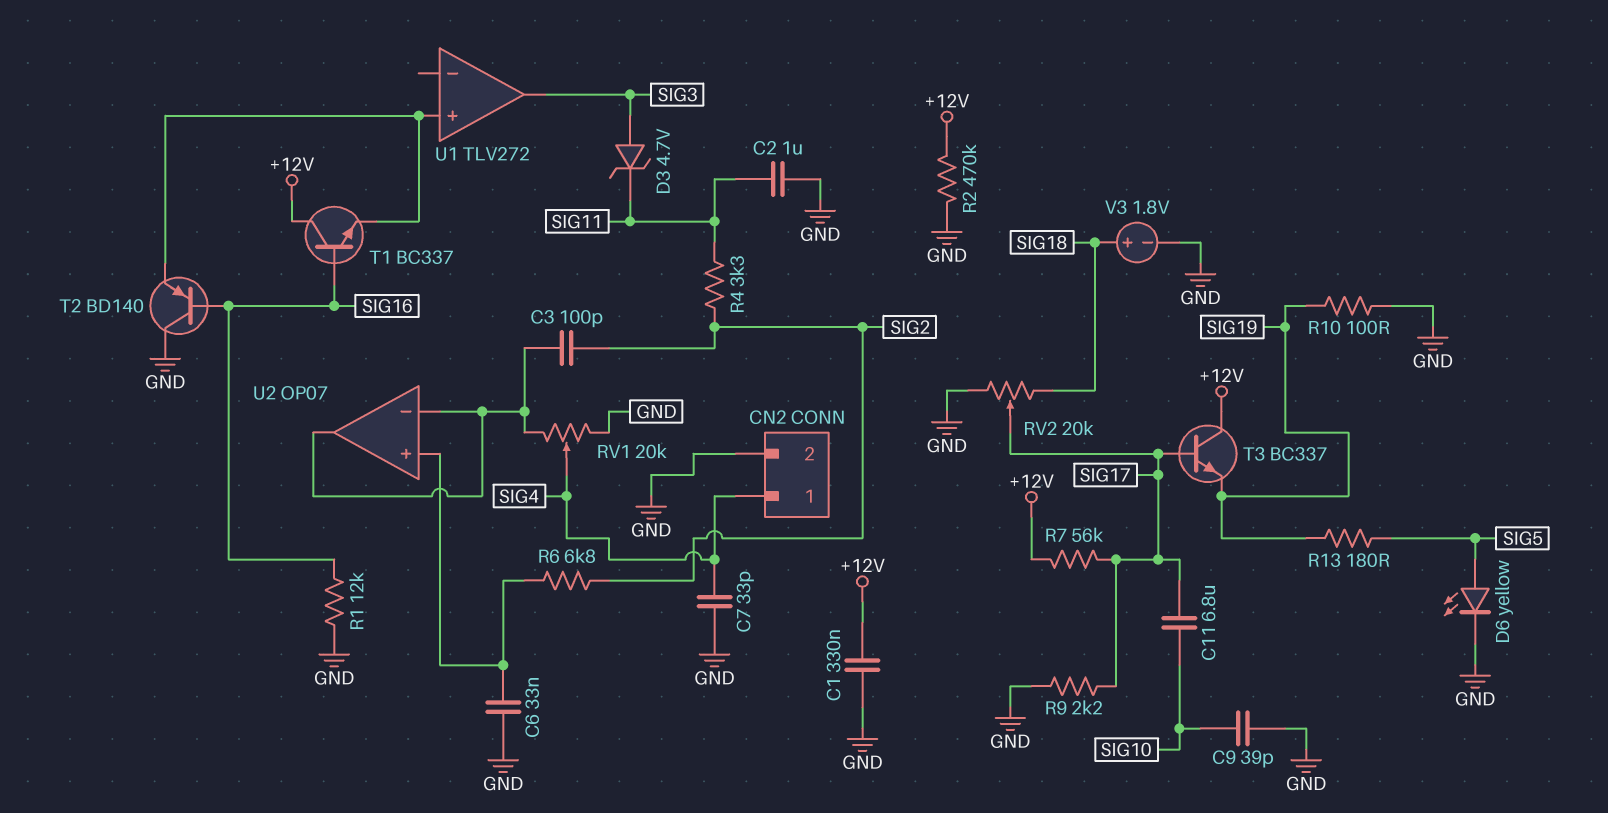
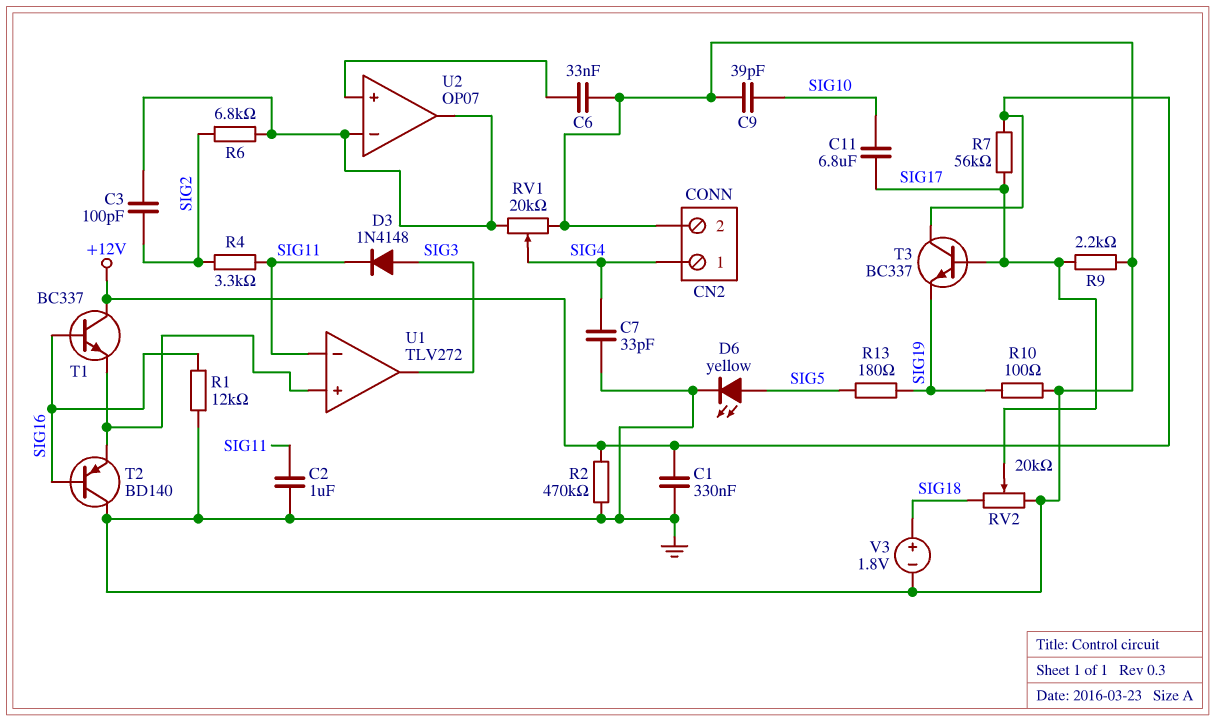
D3: zener 4.7V (A SIG3, K SIG11) -> diode 1N4148 (A SIG3, K SIG11)
R6: 6.8k (SIG2, U2/in+) -> 6.8k (SIG2, U2/in-)
U1 pin in-: none -> SIG11

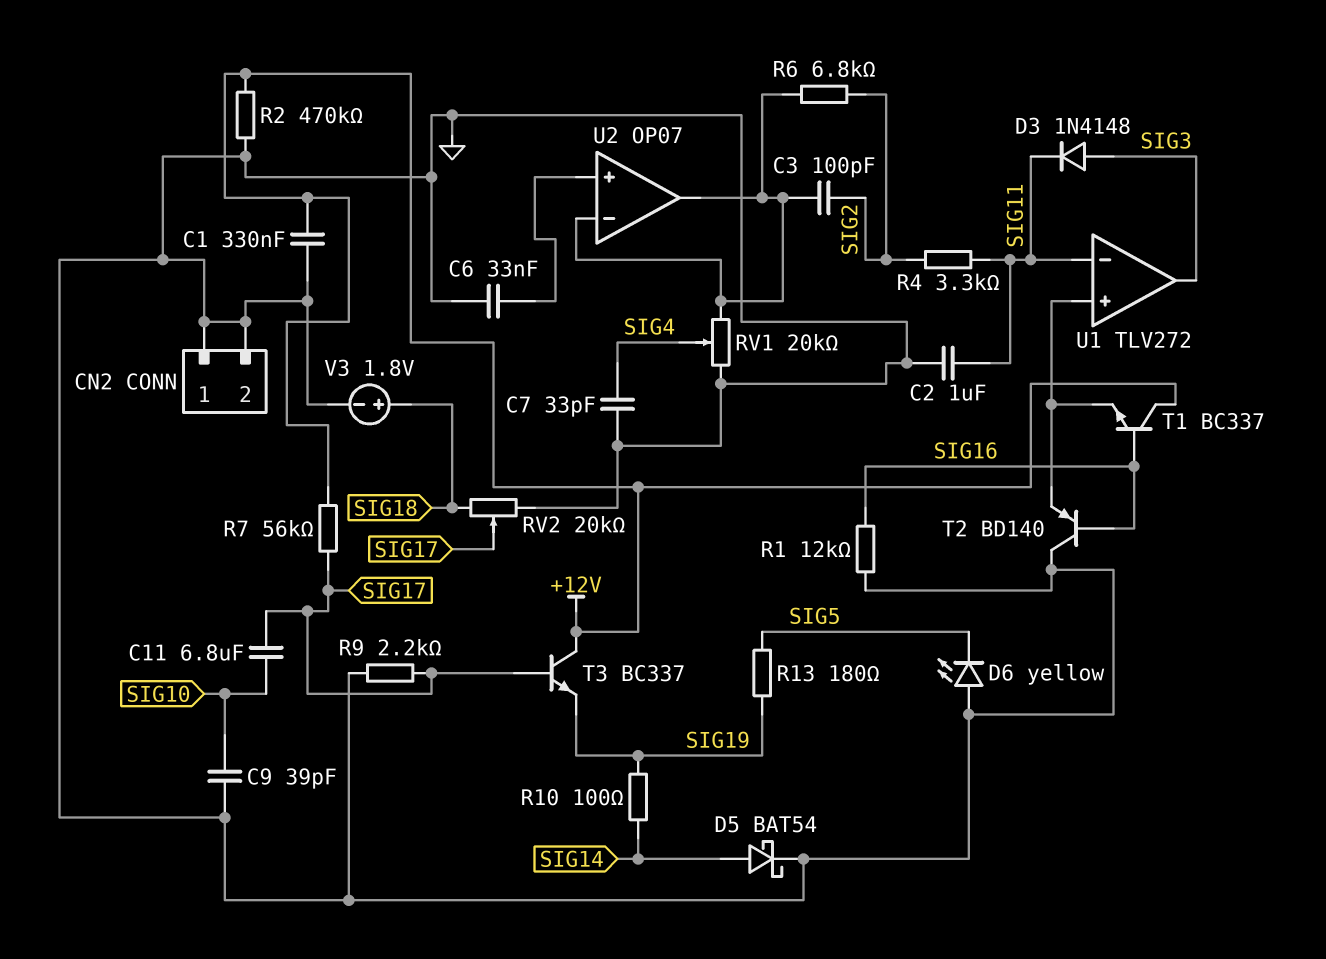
CN2 pin 1: SIG4 -> GND
D5: none -> schottky BAT54 (A SIG14, K GND)
D6: LED yellow (A SIG5, K GND) -> LED yellow (A GND, K SIG5)
R10: 100 (GND, SIG19) -> 100 (SIG14, SIG19)

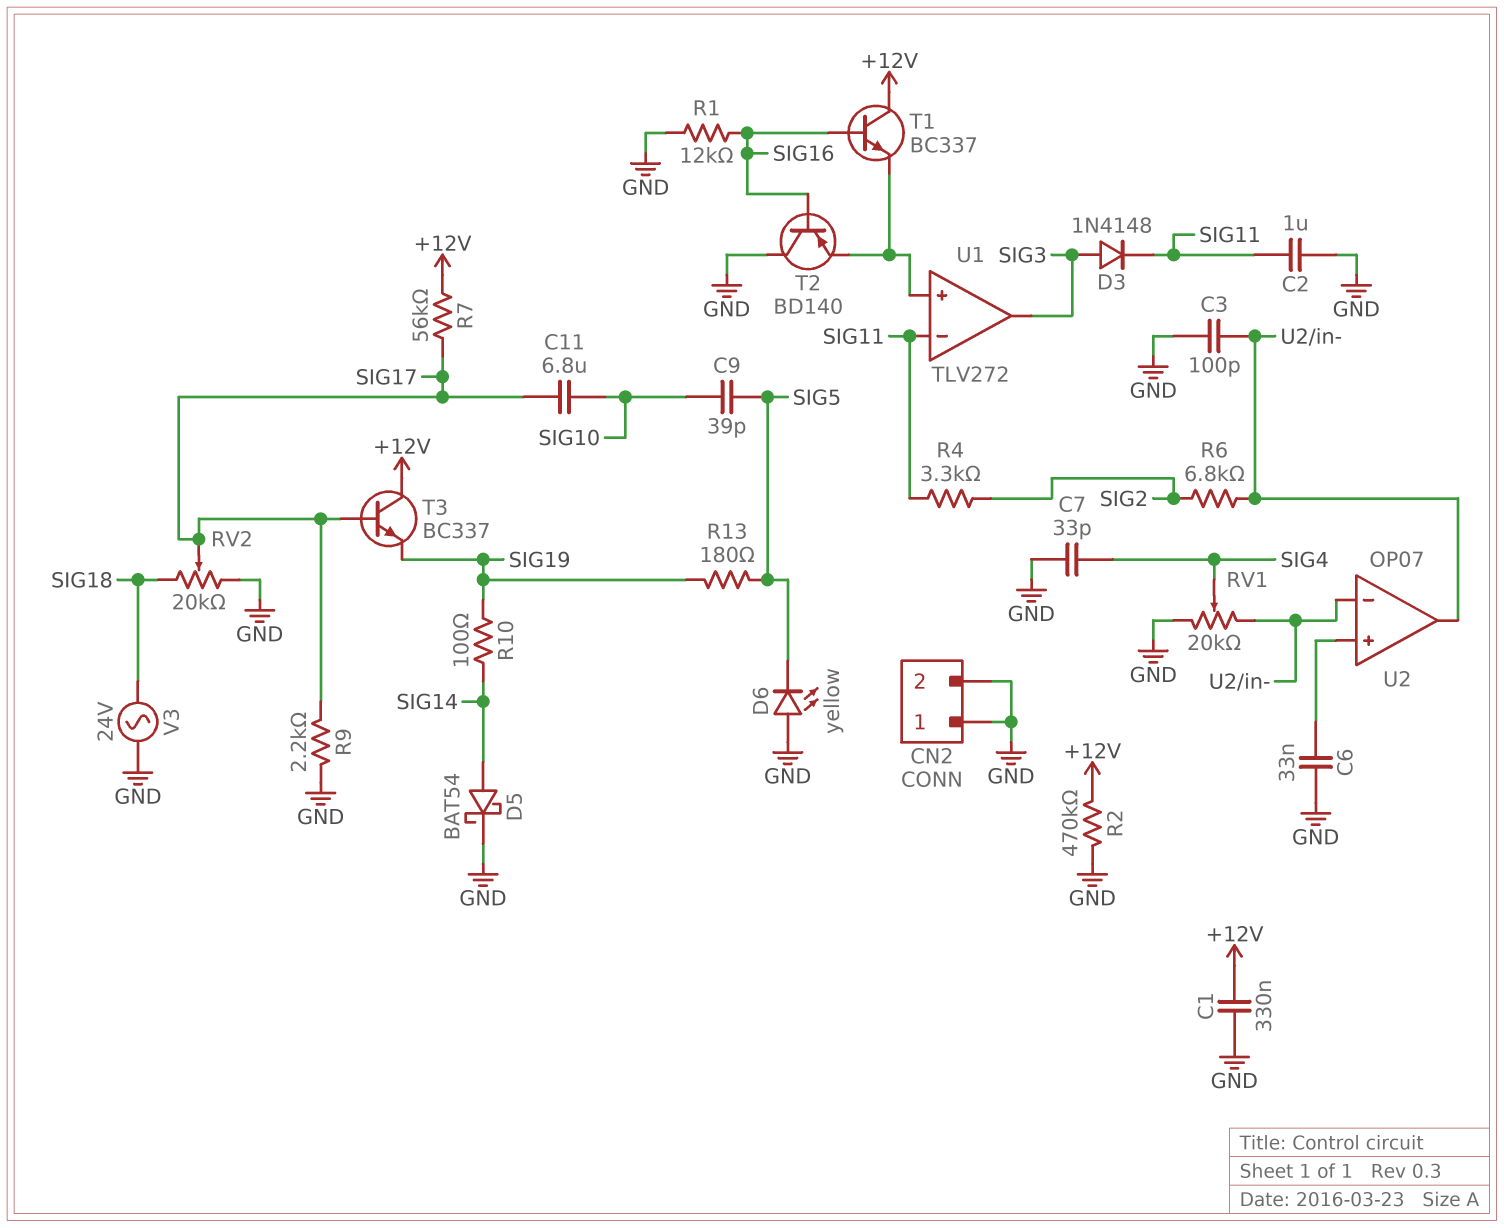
C3: 100pF (SIG2, U2/in-) -> 100pF (GND, U2/in-)
C9: 39pF (GND, SIG10) -> 39pF (SIG5, SIG10)
V3: 1.8V (plus SIG18, minus GND) -> AC 24V (GND, SIG18)

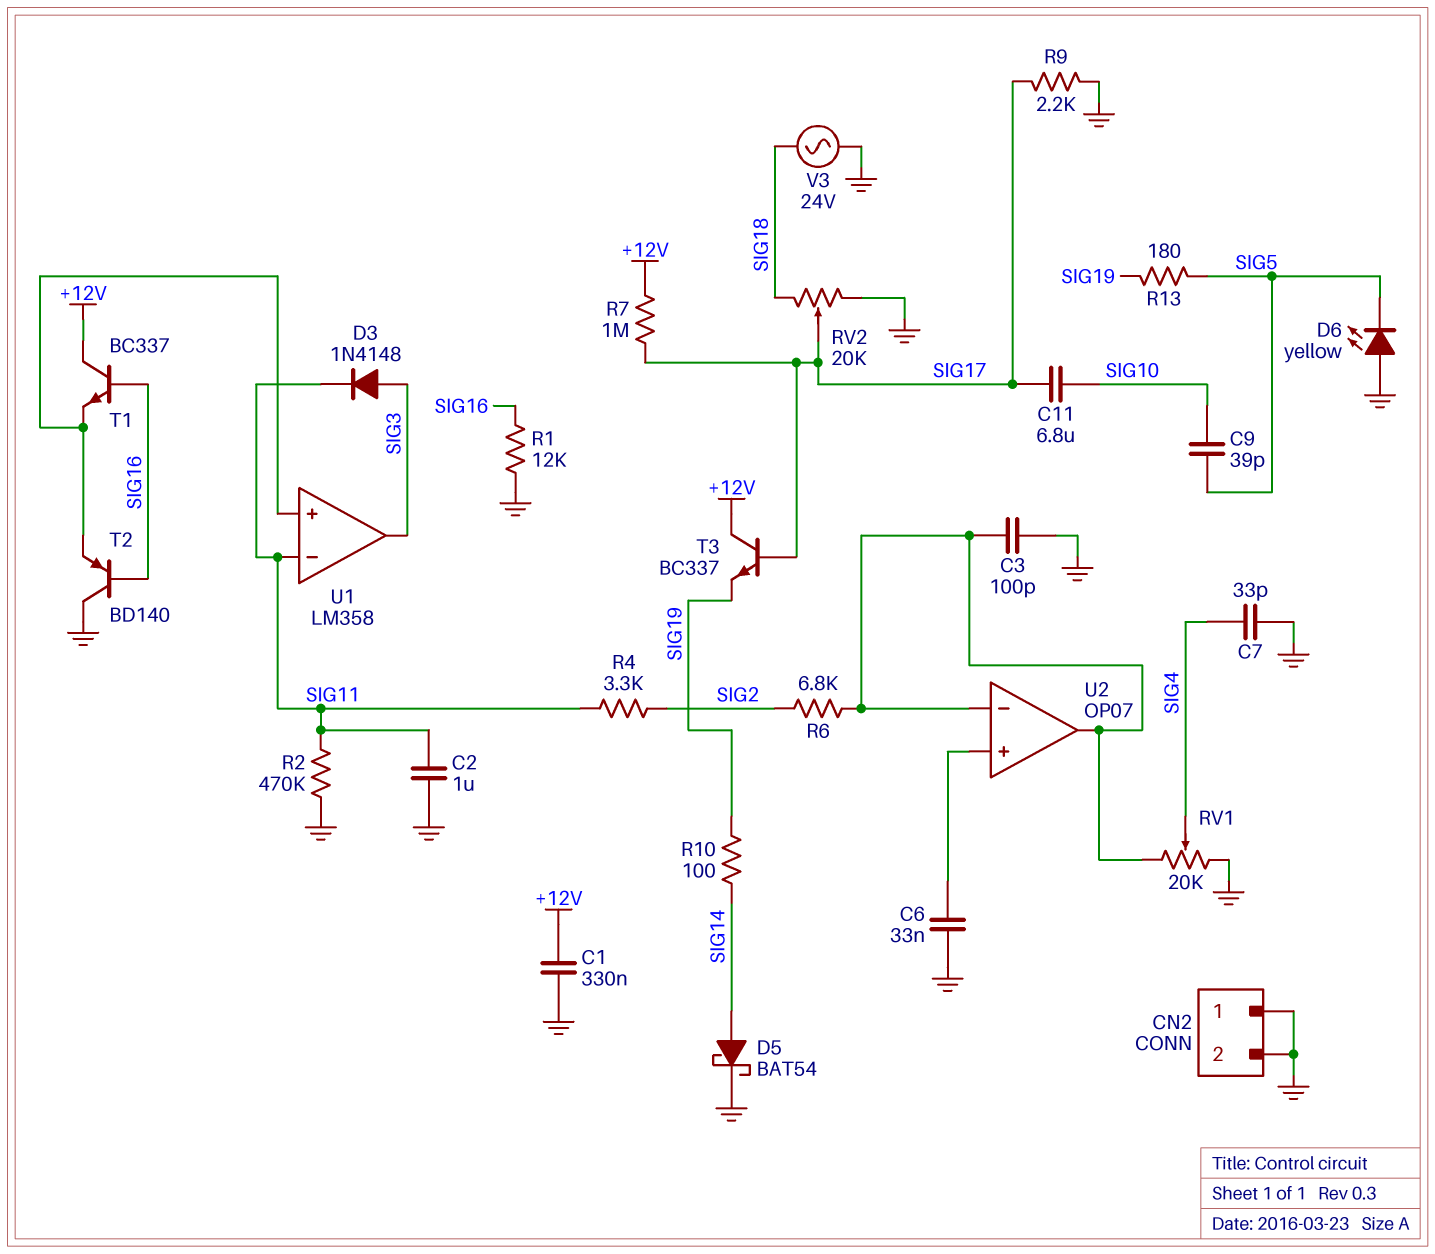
R2: 470k (+12V, GND) -> 470k (GND, SIG11)
R7: 56k (+12V, SIG17) -> 1M (+12V, SIG17)
U1: TLV272 -> LM358

